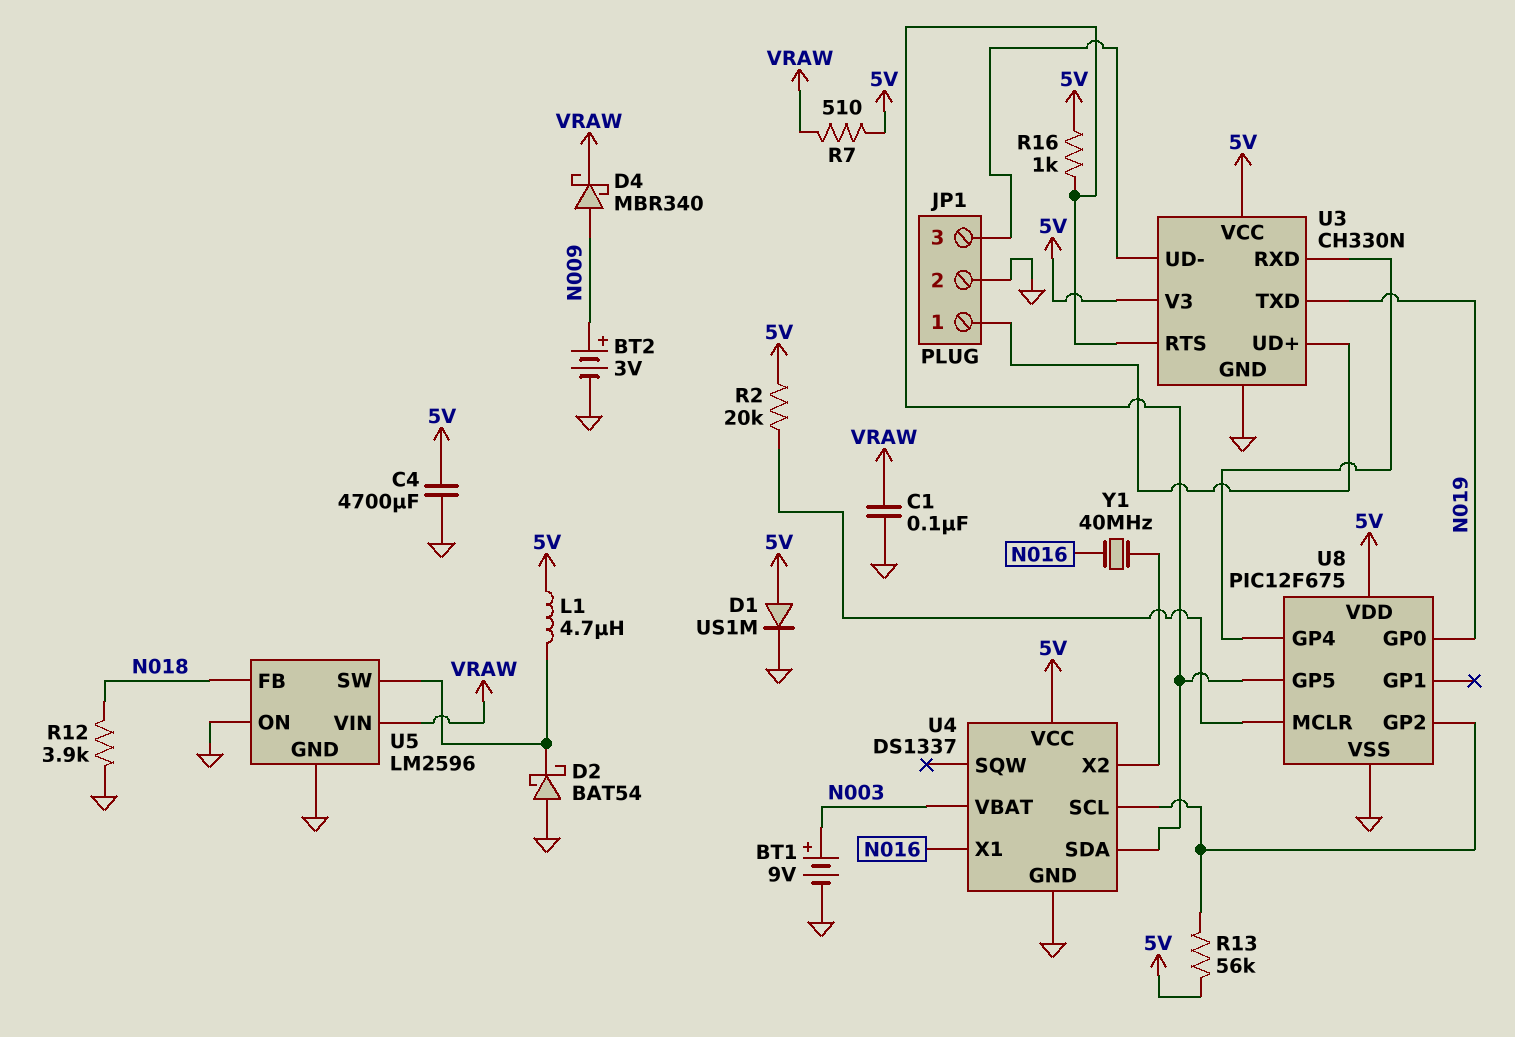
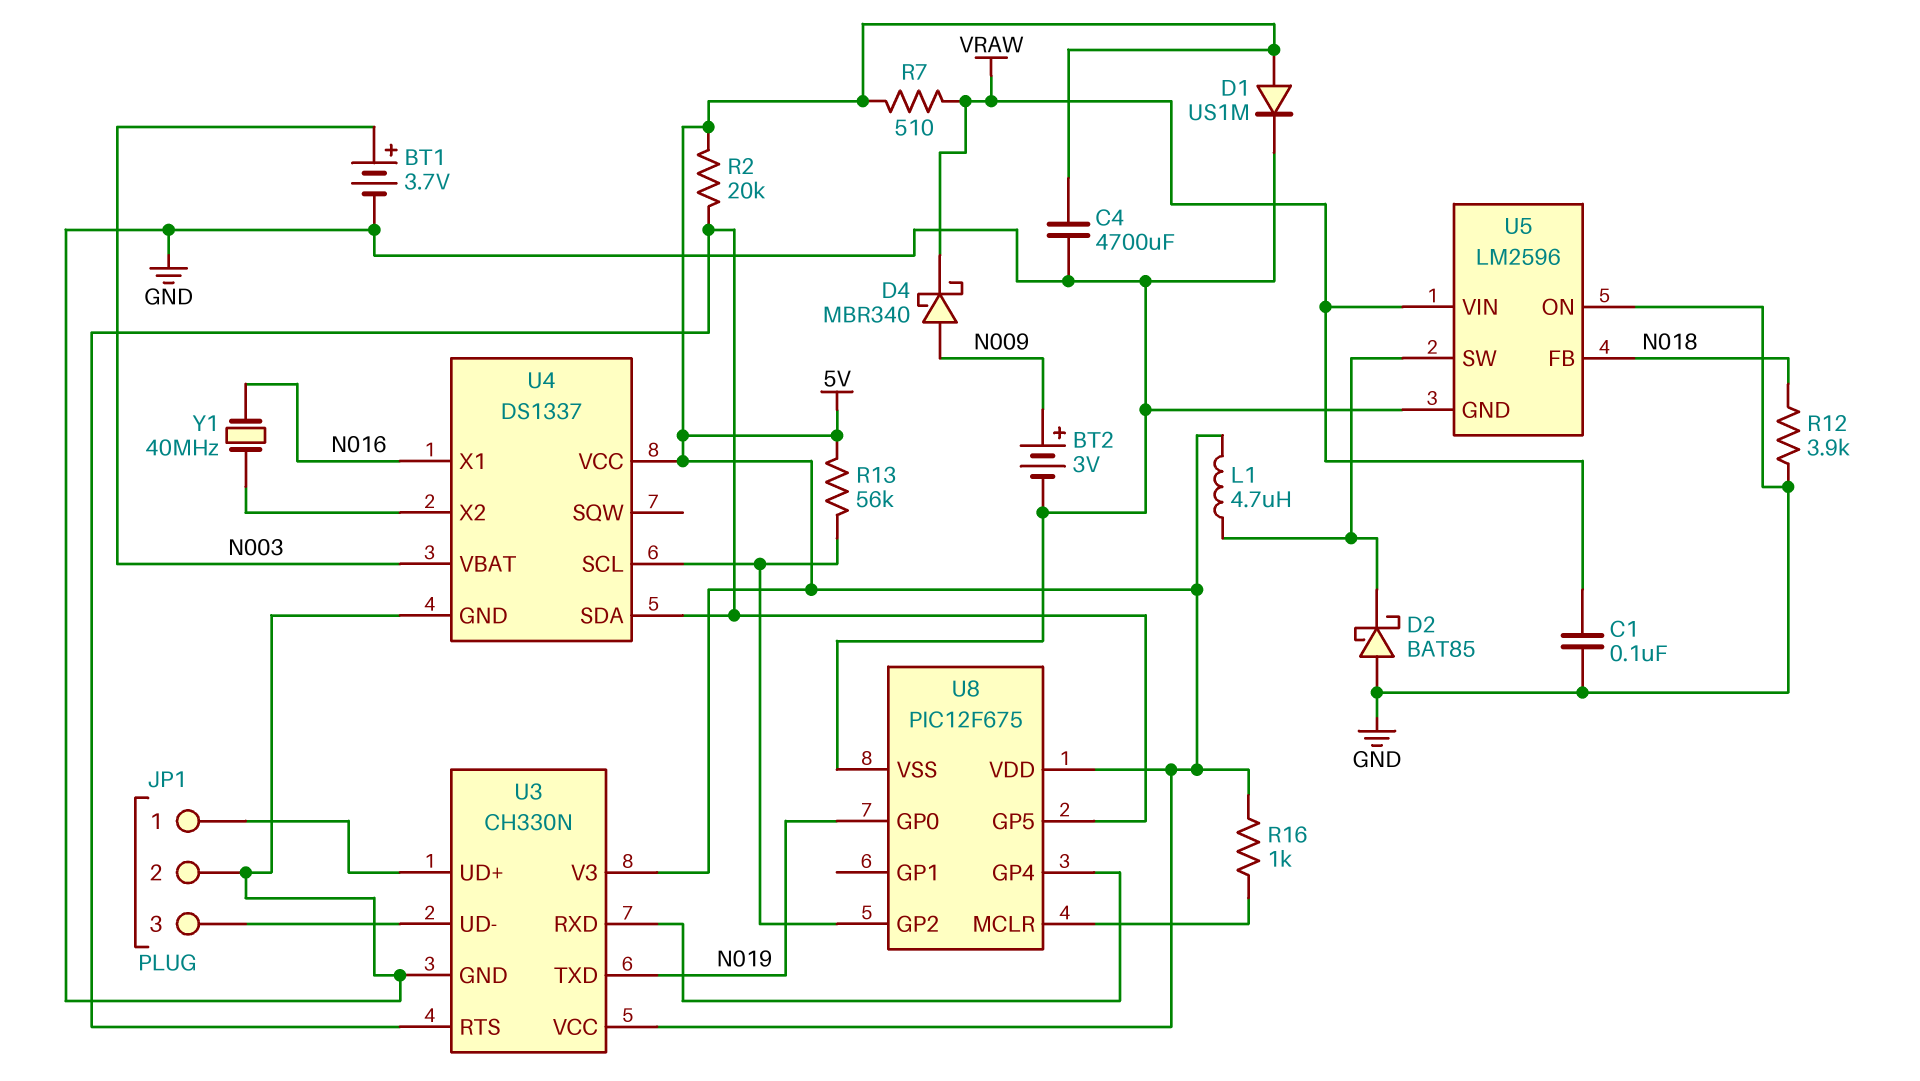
BT1: 9V (plus N003, minus GND) -> 3.7V (plus N003, minus GND)
D2: schottky BAT54 (A GND, K U5/SW) -> schottky BAT85 (A GND, K U5/SW)
R2: 20k (5V, U8/MCLR) -> 20k (5V, U3/RTS)
R16: 1k (5V, U3/RTS) -> 1k (5V, U8/MCLR)

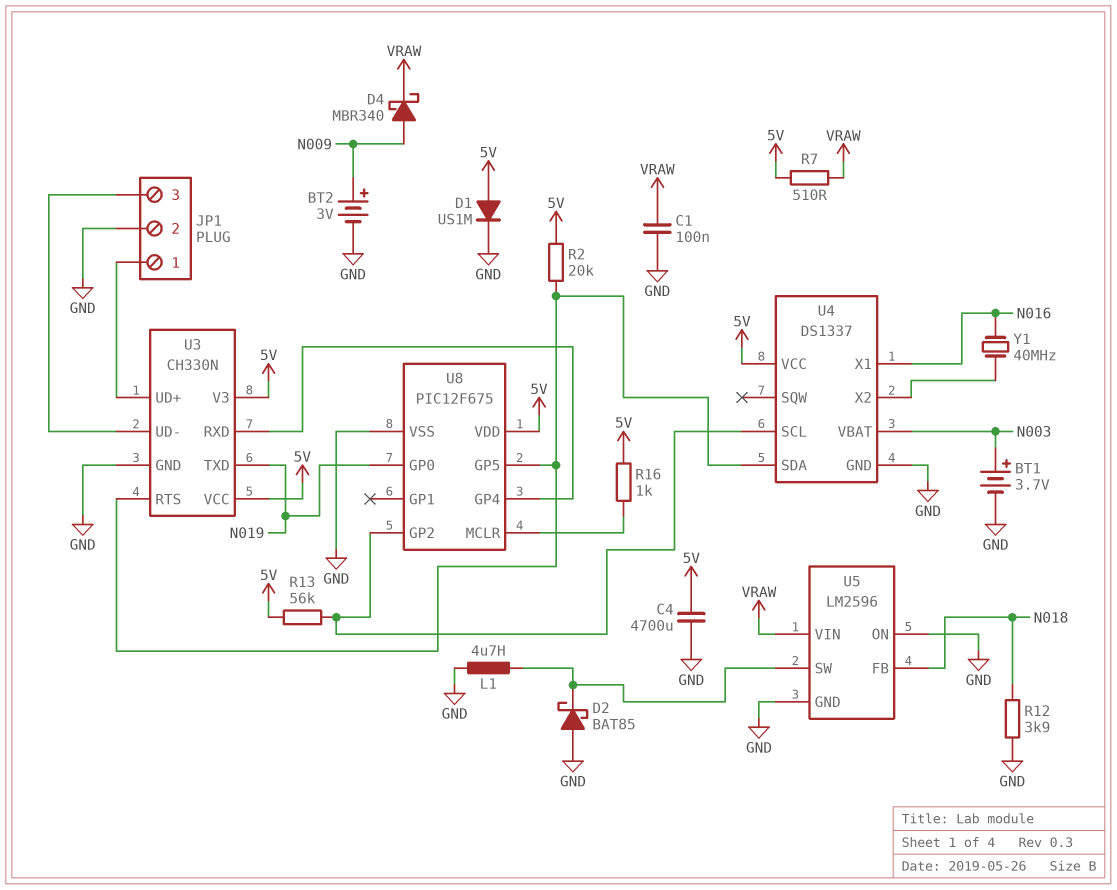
L1: 4.7uH (5V, U5/SW) -> 4.7uH (GND, U5/SW)

